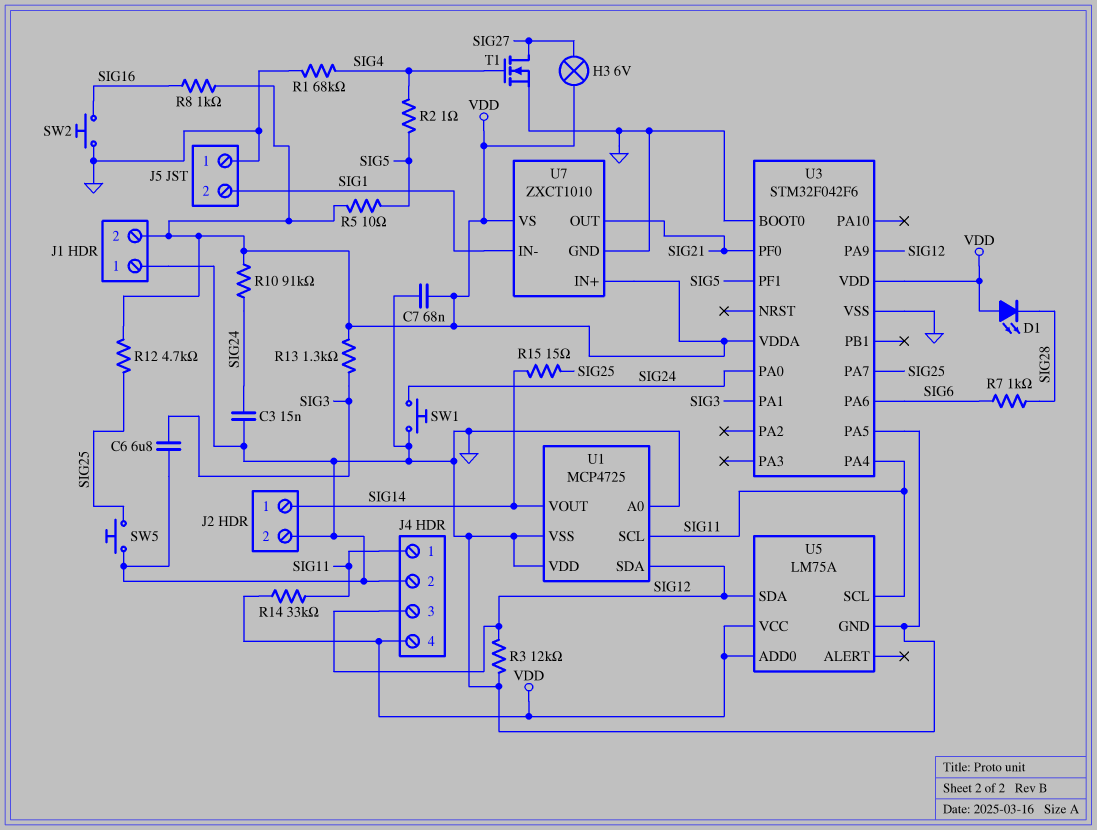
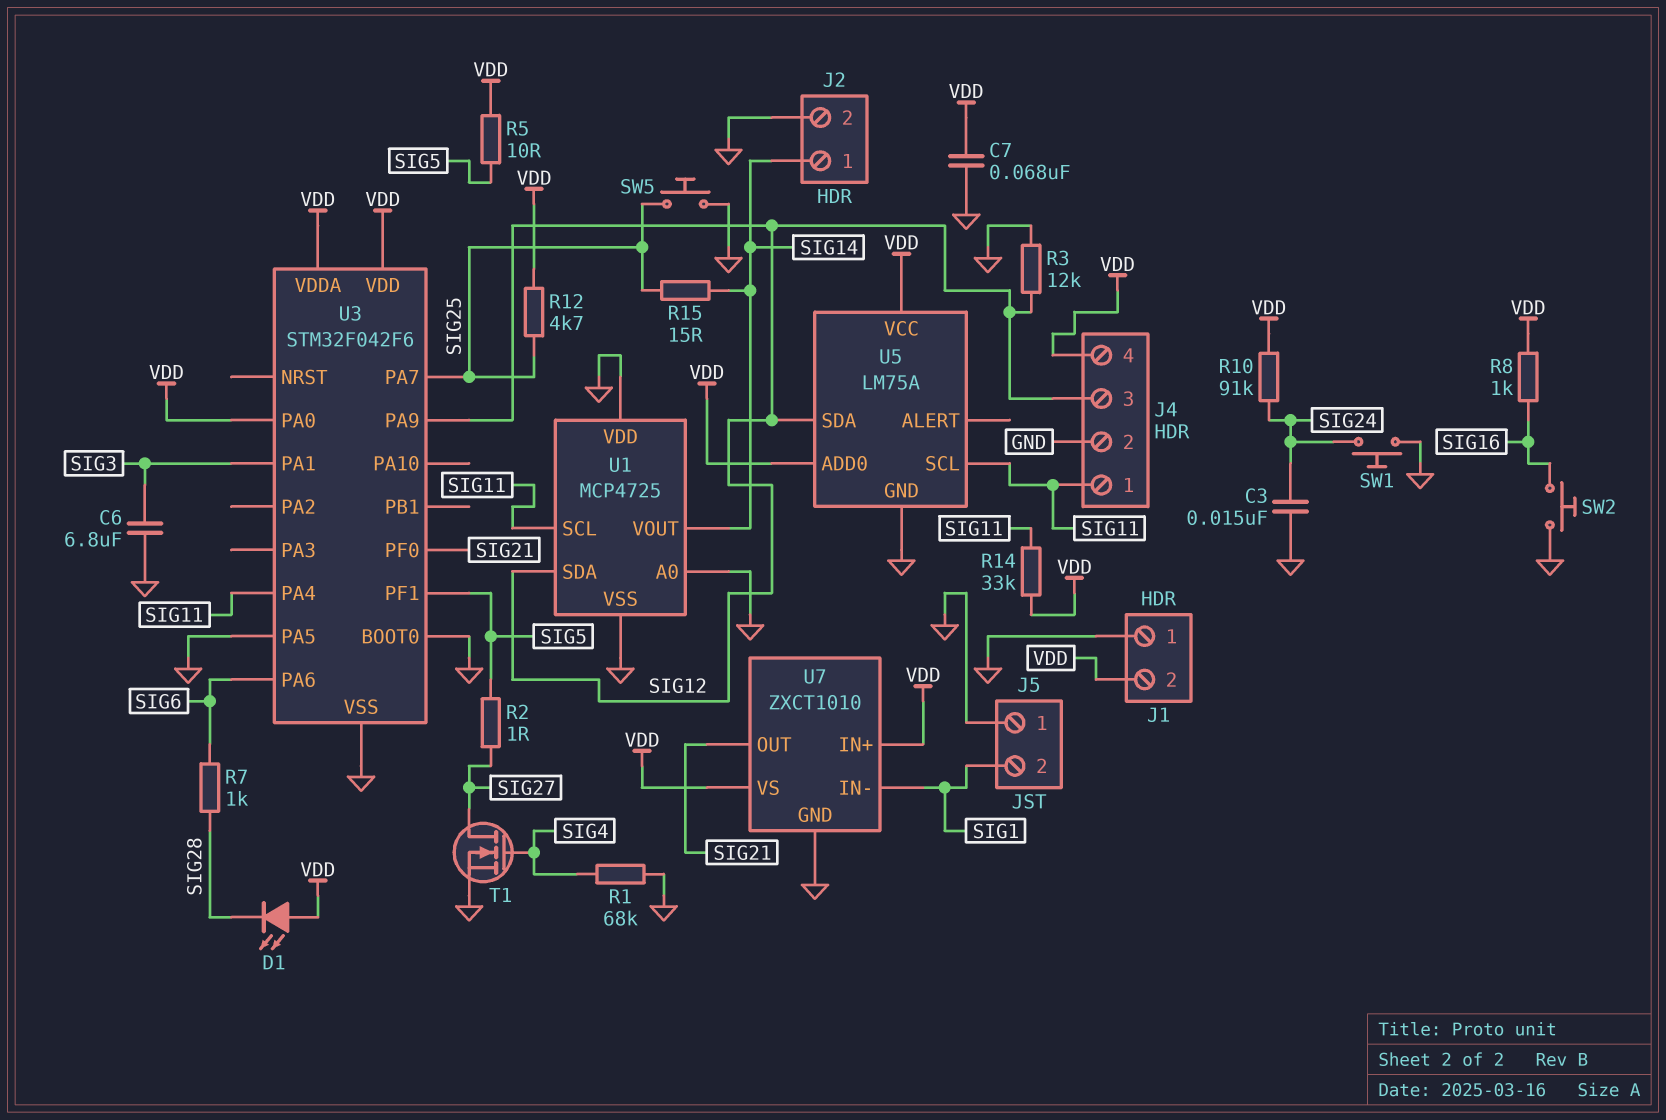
H3: lamp 6V (SIG27, VDD) -> none
R2: 1 (SIG4, SIG5) -> 1 (SIG5, SIG27)
R13: 1.3k (SIG3, VDD) -> none
U3 pin PA0: SIG24 -> VDD

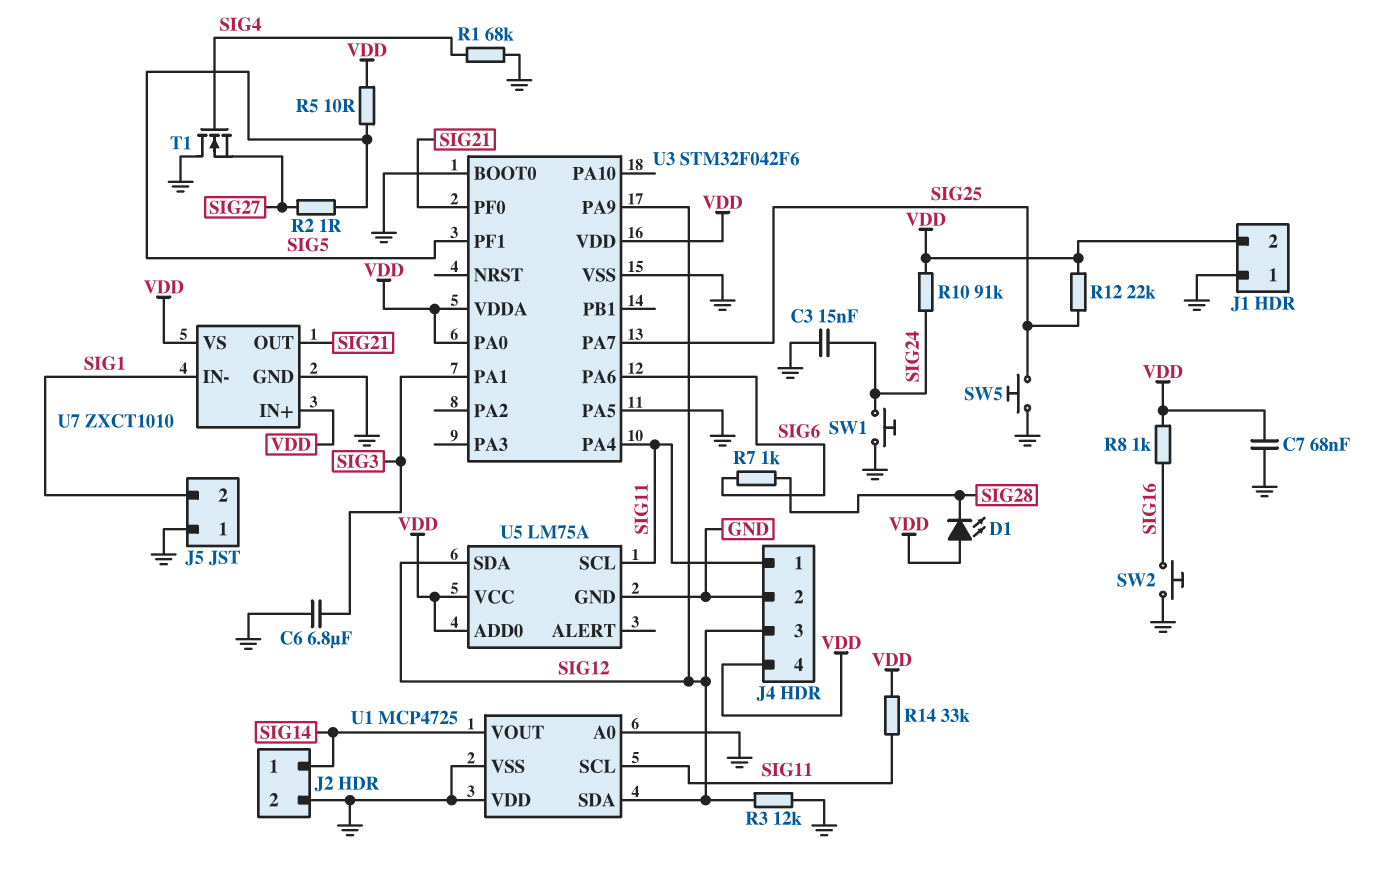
R12: 4.7k (SIG25, VDD) -> 22k (SIG25, VDD)
R15: 15 (SIG14, SIG25) -> none
T1: NMOS (G SIG4, D SIG27, S GND) -> NMOS (G SIG4, D GND, S SIG27)

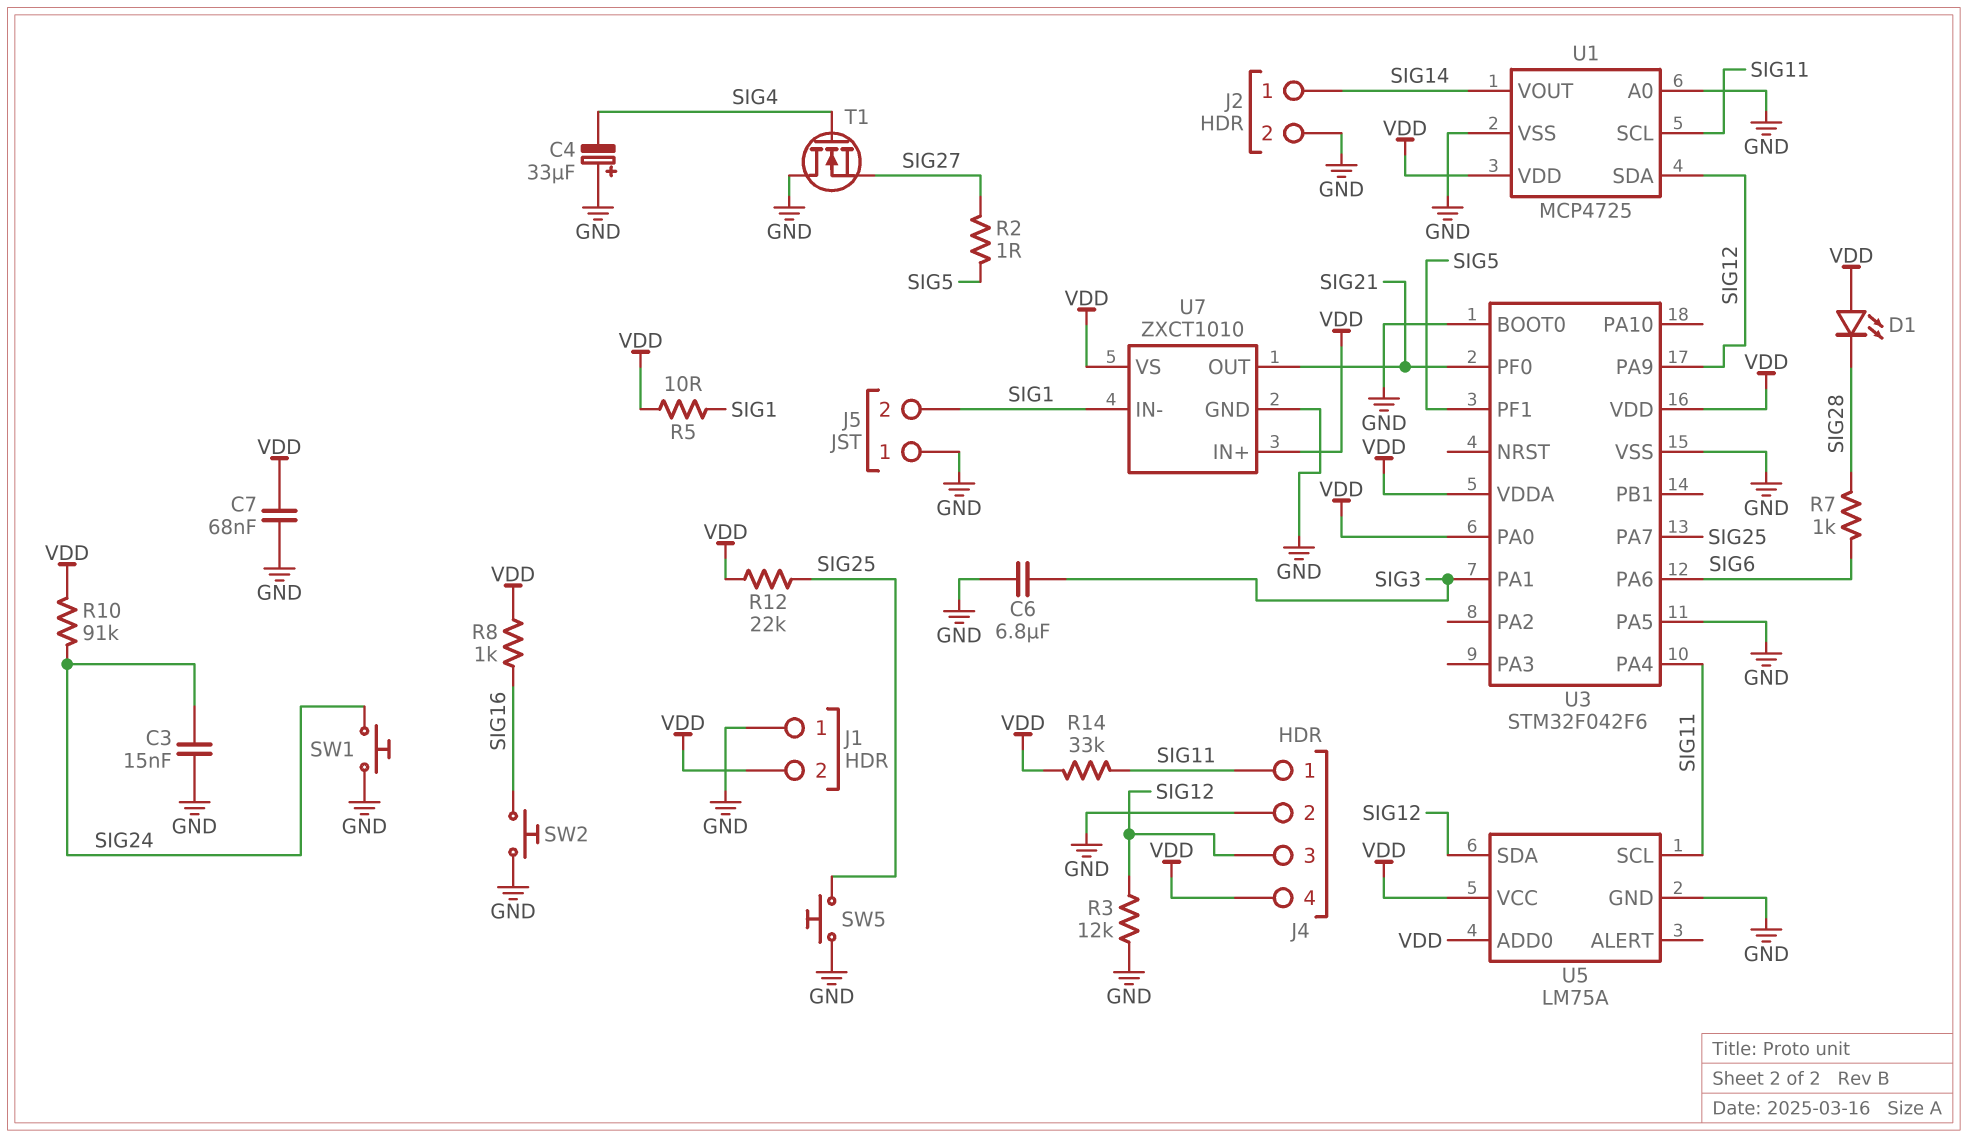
C4: none -> 33uF (plus GND, minus SIG4)
R1: 68k (GND, SIG4) -> none
R5: 10 (SIG5, VDD) -> 10 (SIG1, VDD)
U1 pin VDD: GND -> VDD

